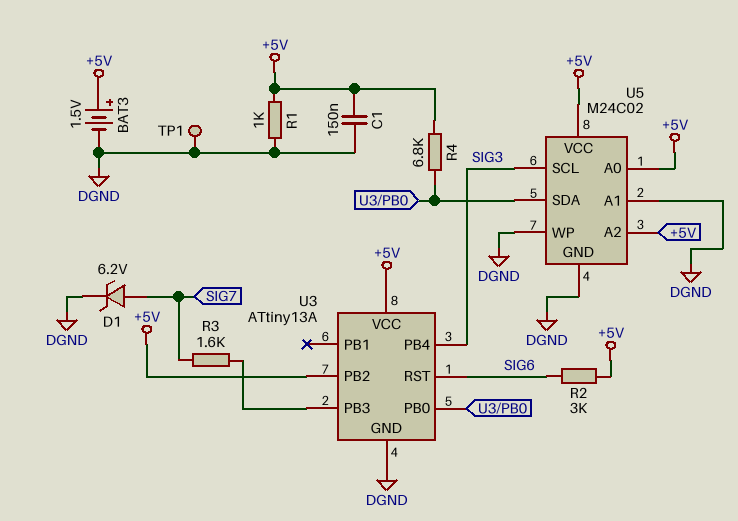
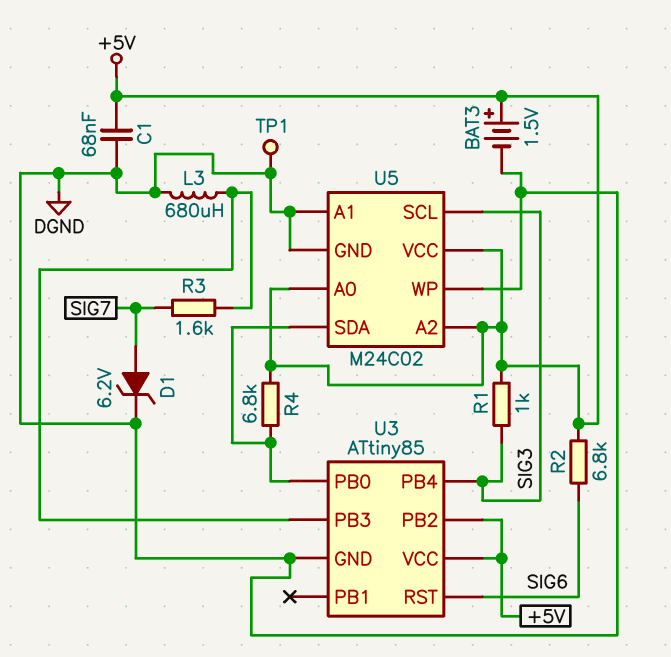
C1: 150nF (+5V, DGND) -> 68nF (+5V, DGND)
L3: none -> 680uH (DGND, U3/PB3)
R1: 1k (+5V, DGND) -> 1k (+5V, SIG3)
R2: 3k (+5V, SIG6) -> 6.8k (+5V, SIG6)
U3: ATtiny13A -> ATtiny85

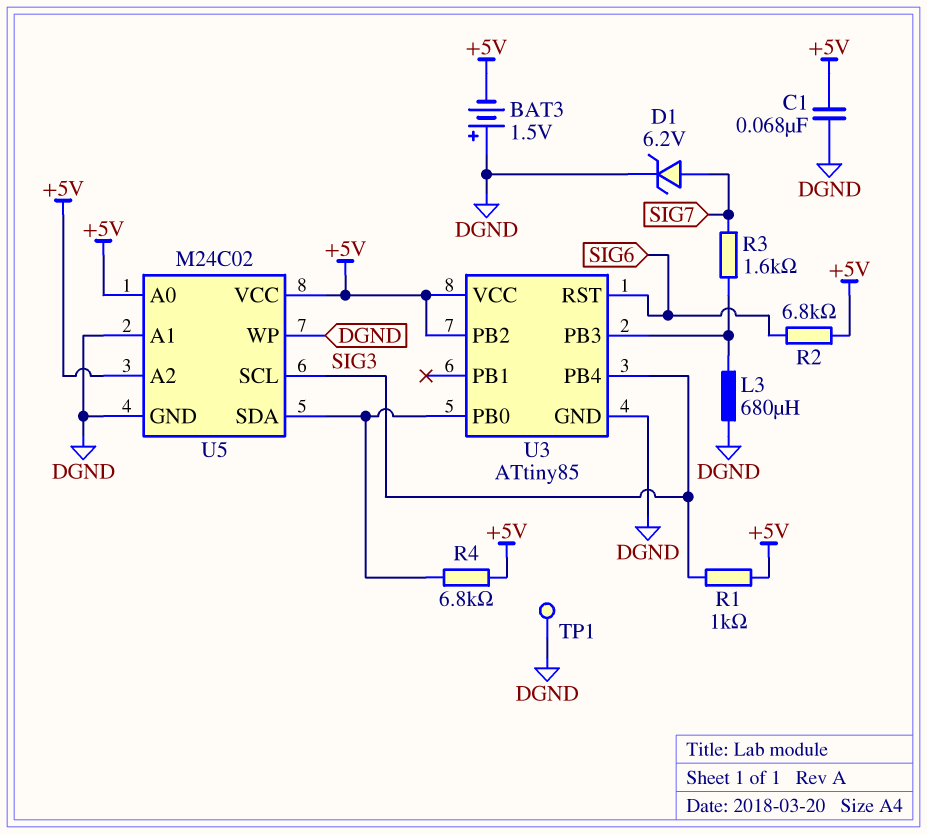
BAT3: 1.5V (plus +5V, minus DGND) -> 1.5V (plus DGND, minus +5V)

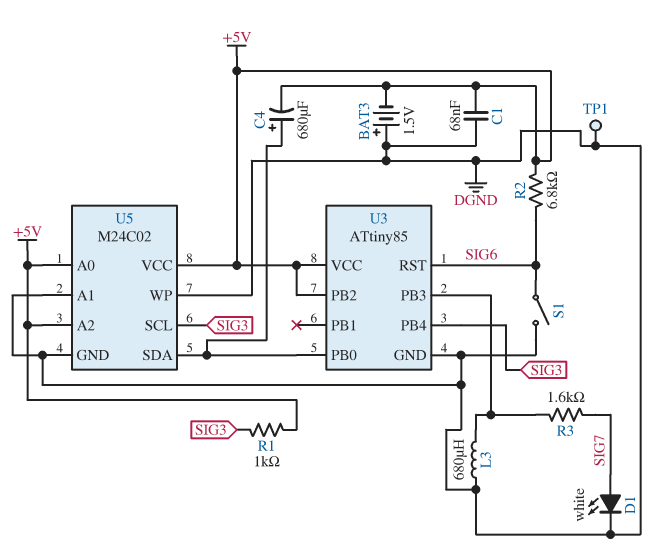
C4: none -> 680uF (plus U3/PB0, minus +5V)
D1: zener 6.2V (A SIG7, K DGND) -> LED white (A SIG7, K DGND)
R4: 6.8k (+5V, U3/PB0) -> none
S1: none -> switch (DGND, SIG6)

